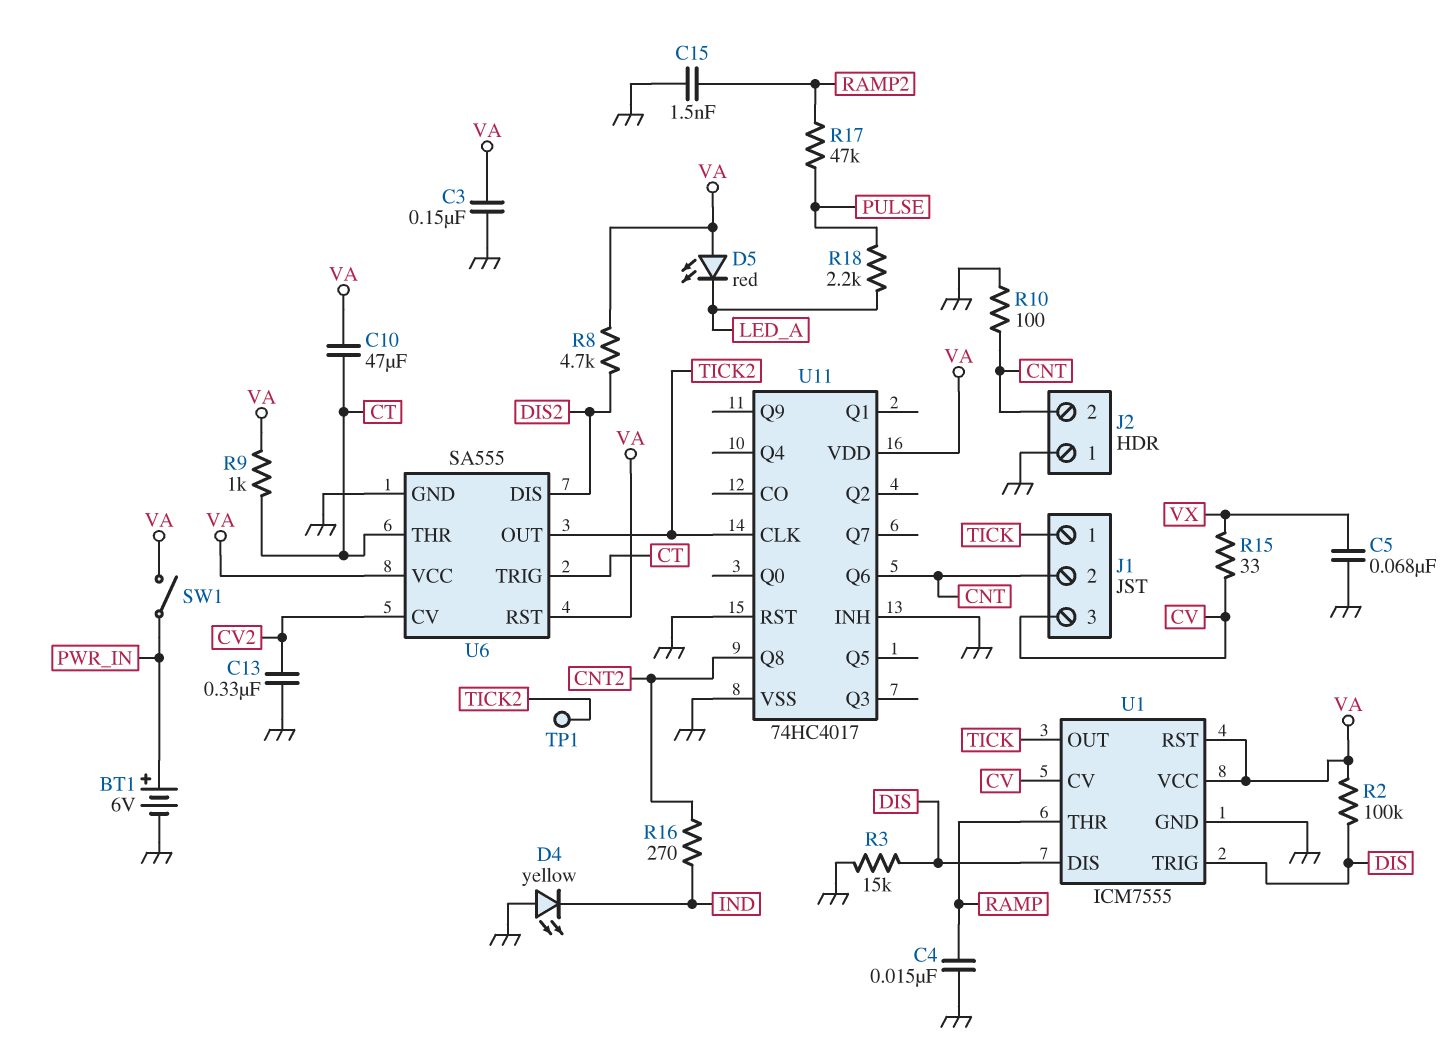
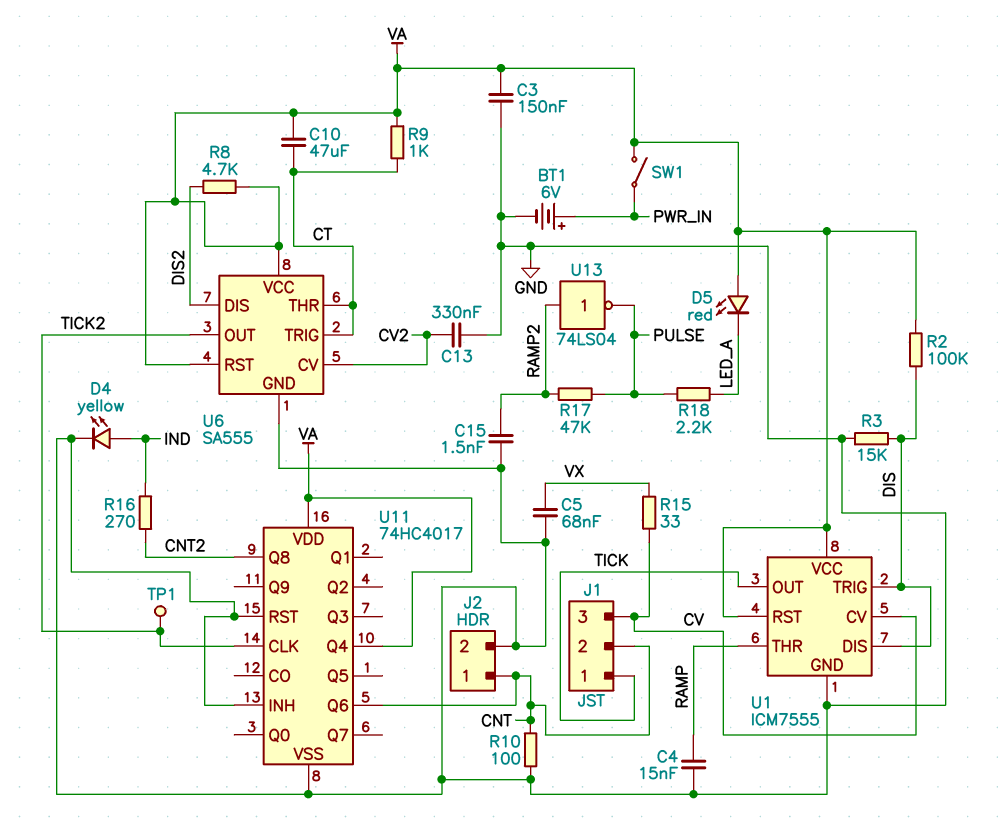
D4: LED yellow (A GND, K IND) -> LED yellow (A IND, K GND)
J2 pin 1: GND -> CNT
J2 pin 2: CNT -> GND
U11 pin Q4: none -> VA
U13: none -> NOT 74LS04 (in RAMP2, out PULSE)

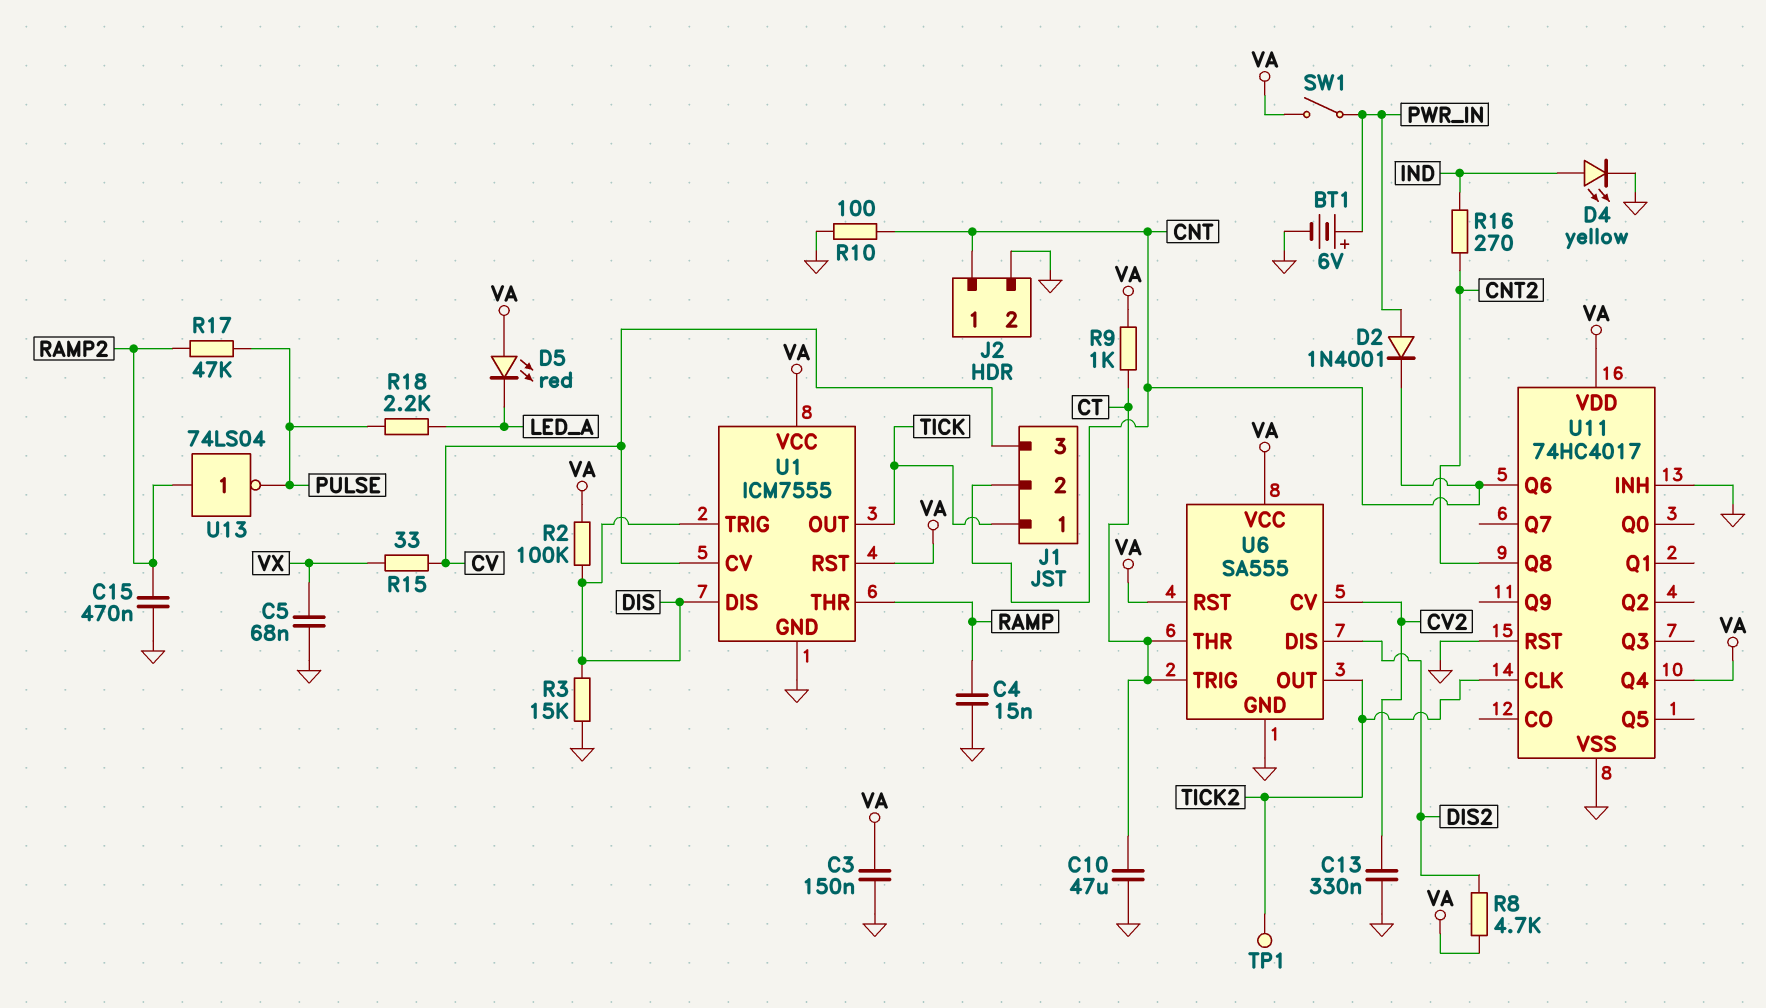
C10: 47uF (CT, VA) -> 47uF (CT, GND)
C15: 1.5nF (GND, RAMP2) -> 470nF (GND, RAMP2)
D2: none -> diode 1N4001 (A PWR_IN, K CNT)

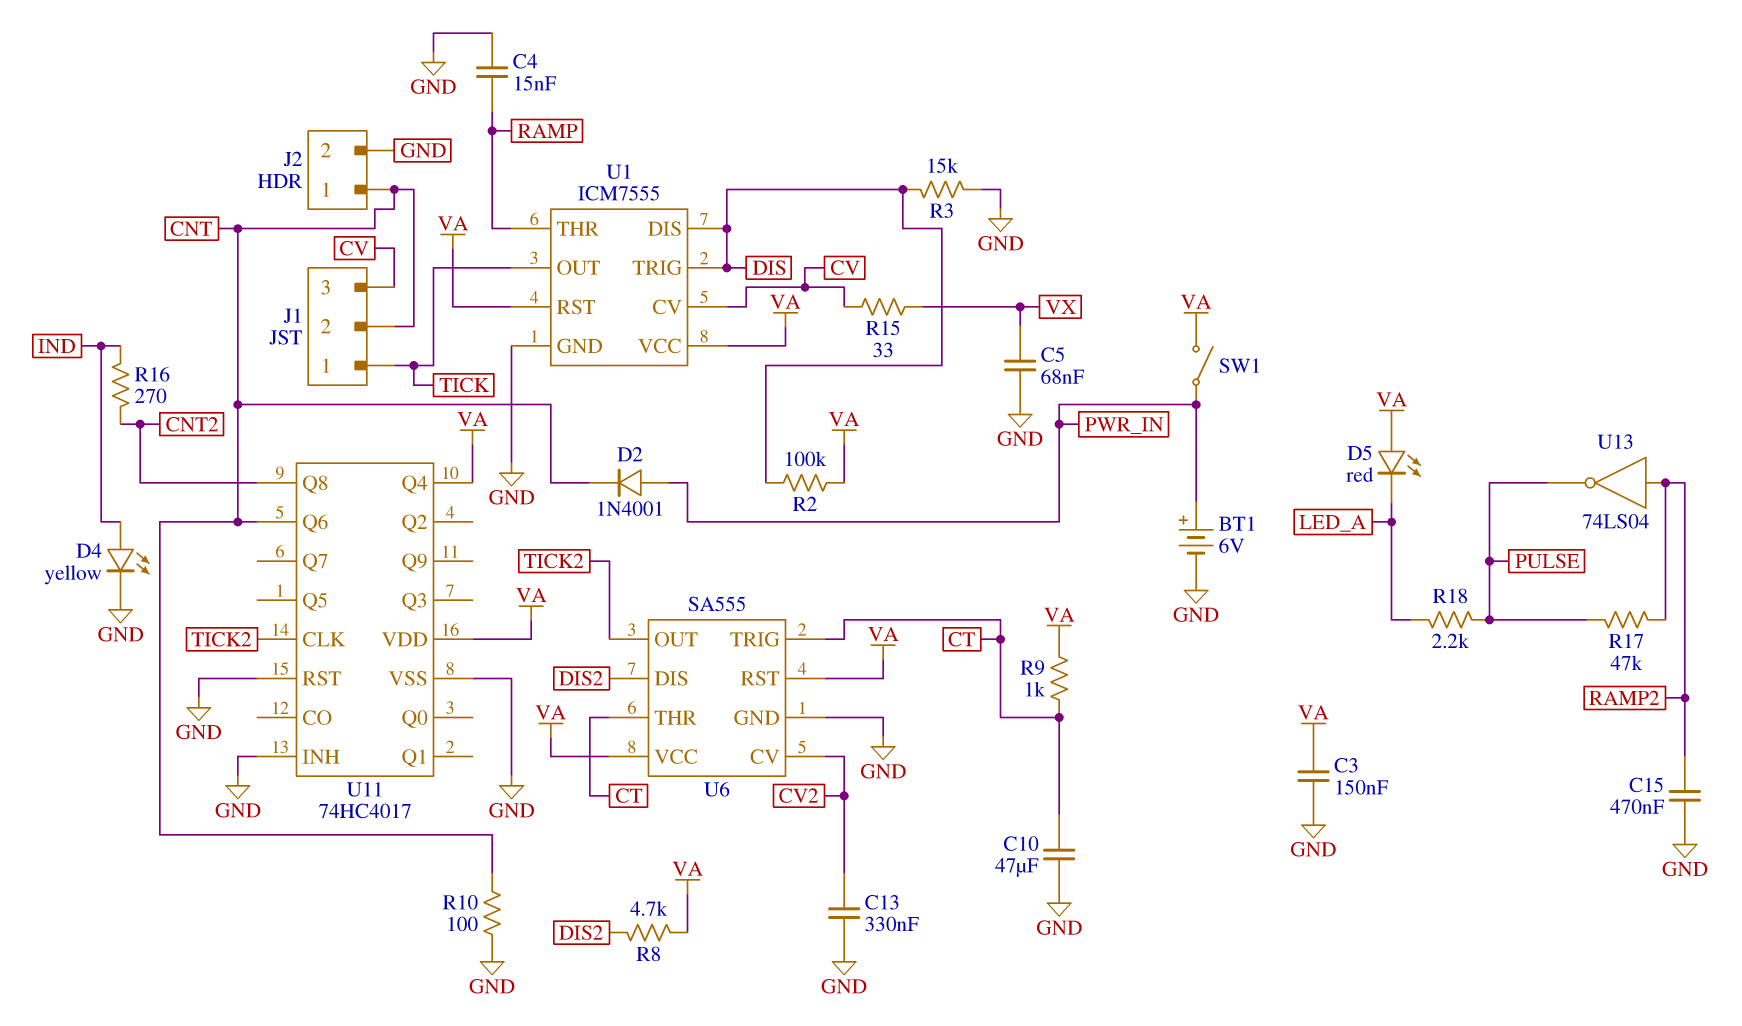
TP1: test point (TICK2) -> none

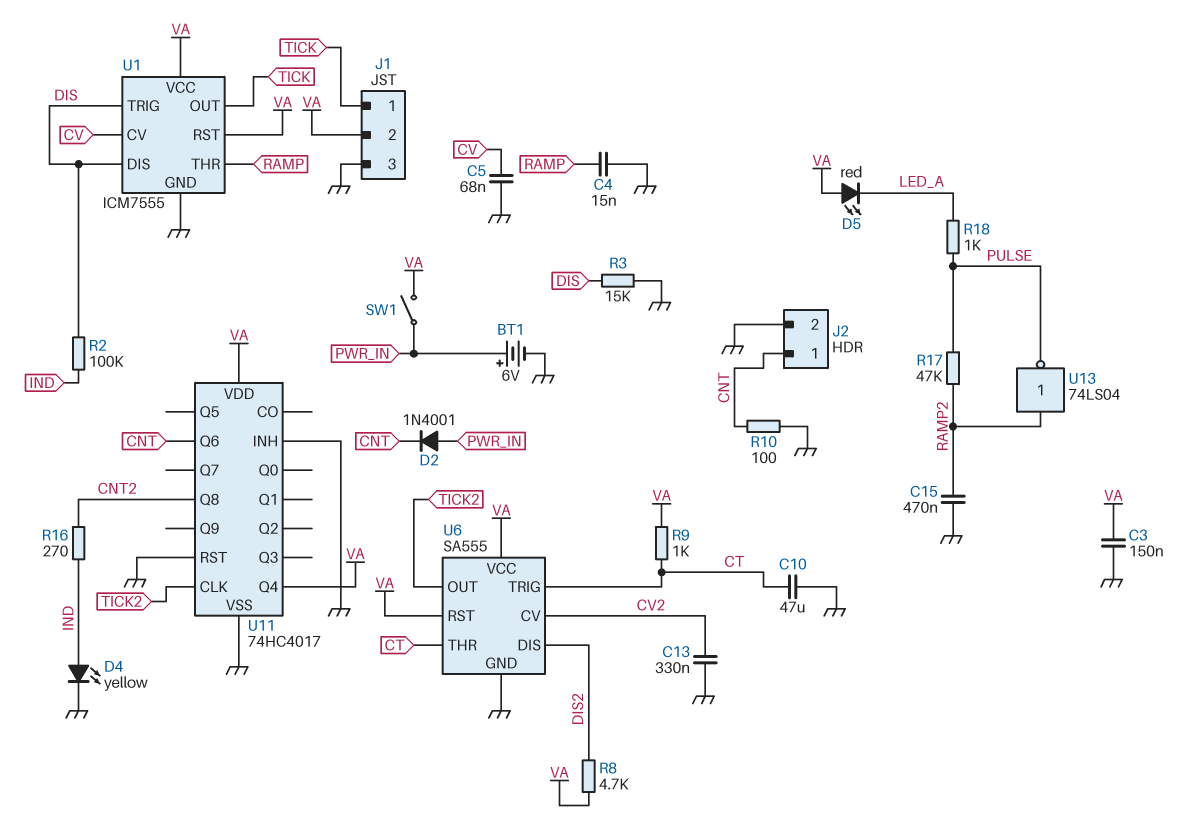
C5: 68nF (GND, VX) -> 68nF (CV, GND)
J1 pin 2: CNT -> VA
J1 pin 3: CV -> GND
R2: 100k (DIS, VA) -> 100k (DIS, IND)
R15: 33 (CV, VX) -> none
R18: 2.2k (LED_A, PULSE) -> 1k (LED_A, PULSE)

